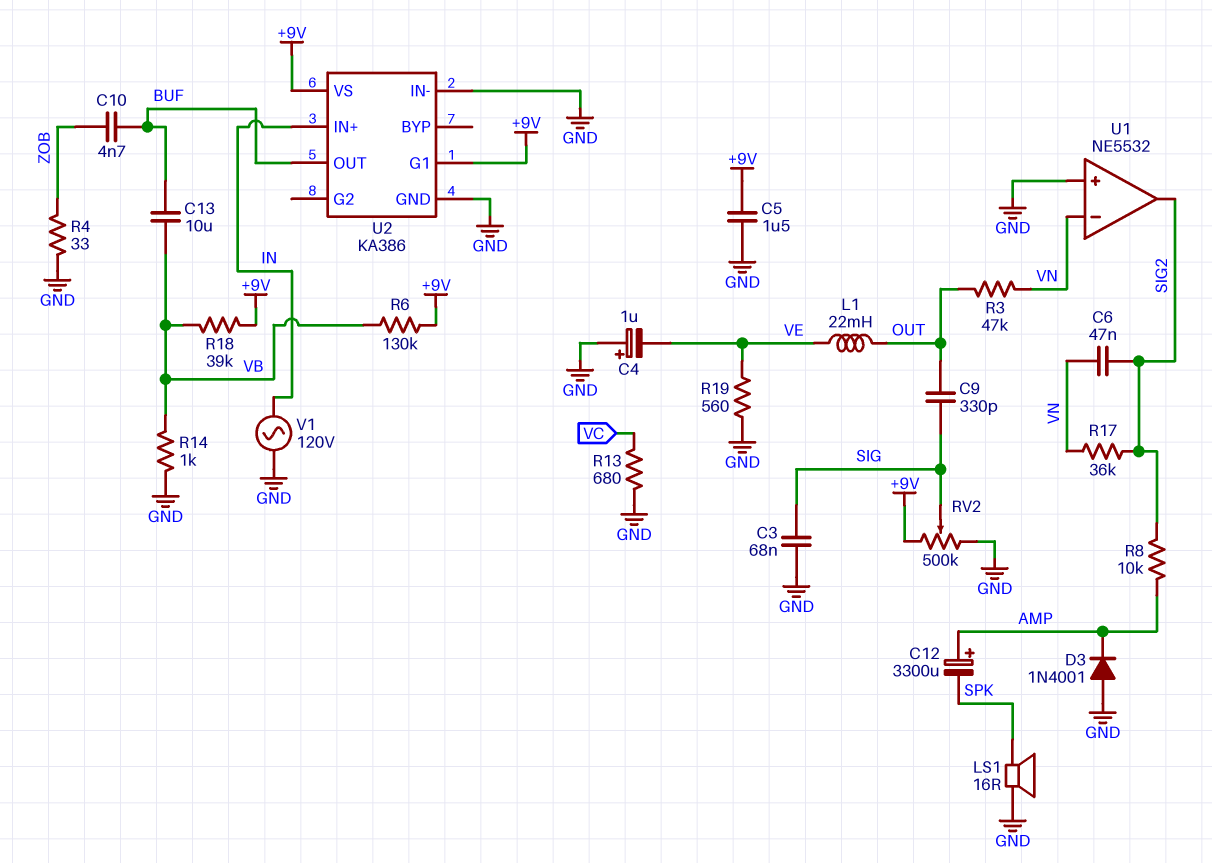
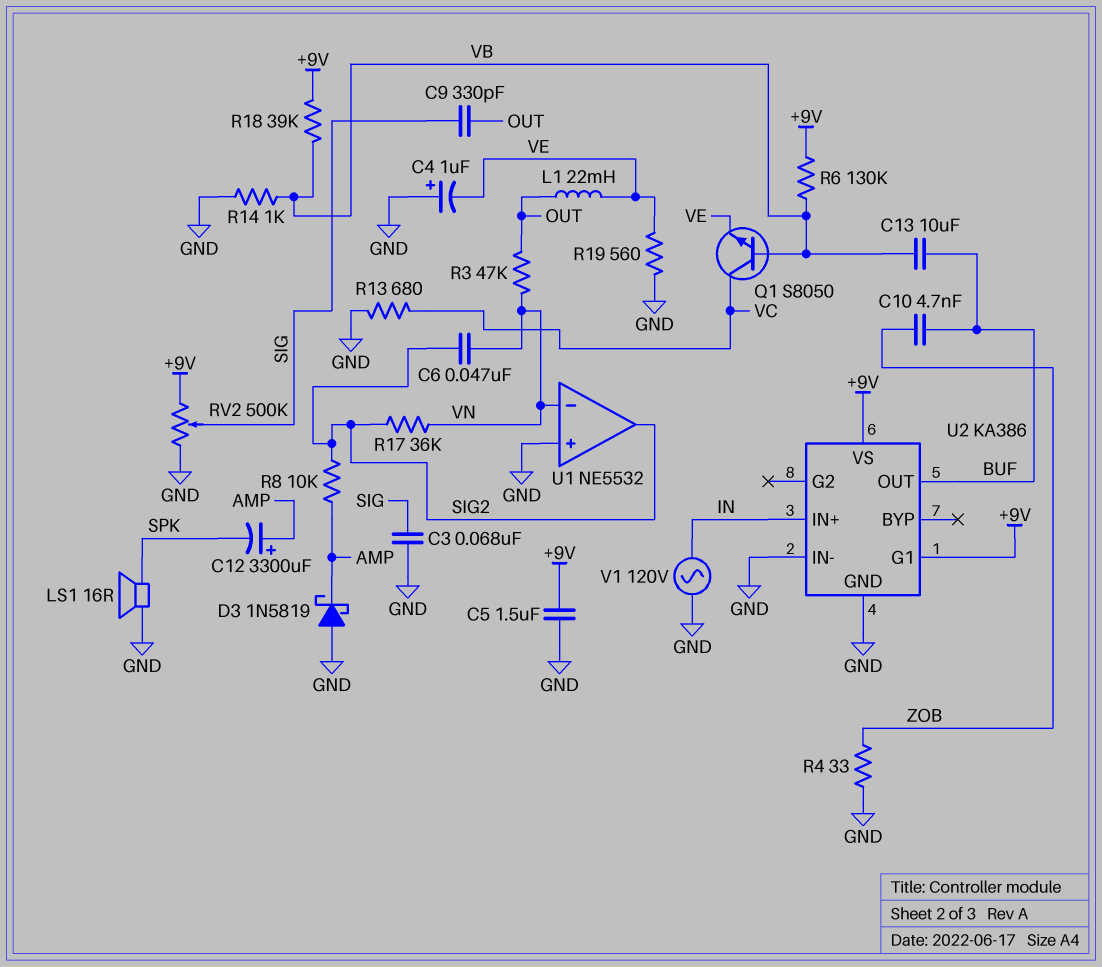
D3: diode 1N4001 (A GND, K AMP) -> schottky 1N5819 (A GND, K AMP)
Q1: none -> NPN S8050 (B VB, C VC, E VE)

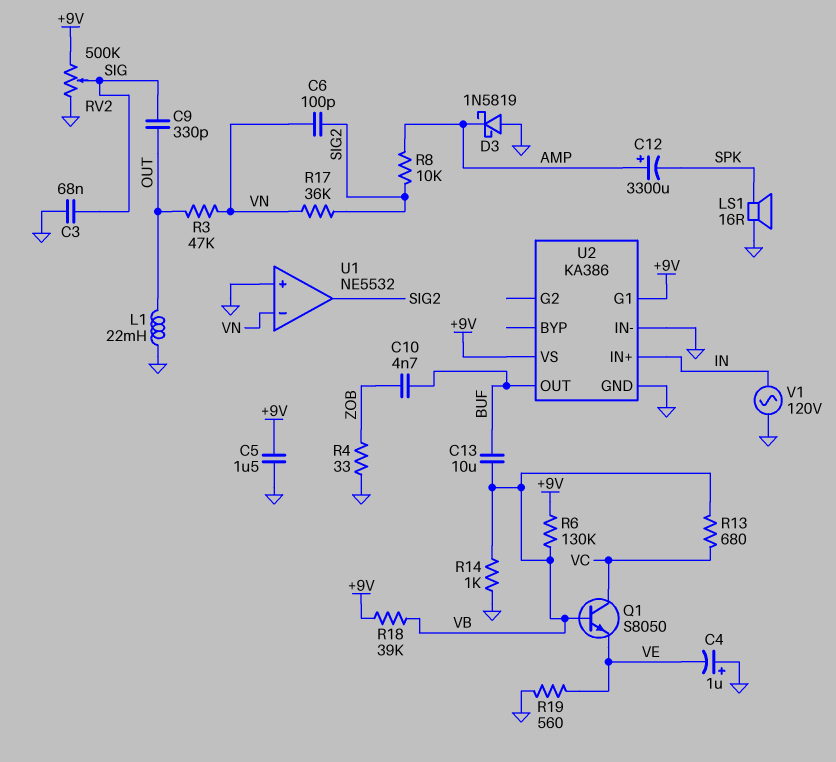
C6: 47nF (SIG2, VN) -> 100pF (SIG2, VN)
L1: 22mH (OUT, VE) -> 22mH (GND, OUT)
R13: 680 (GND, VC) -> 680 (VB, VC)

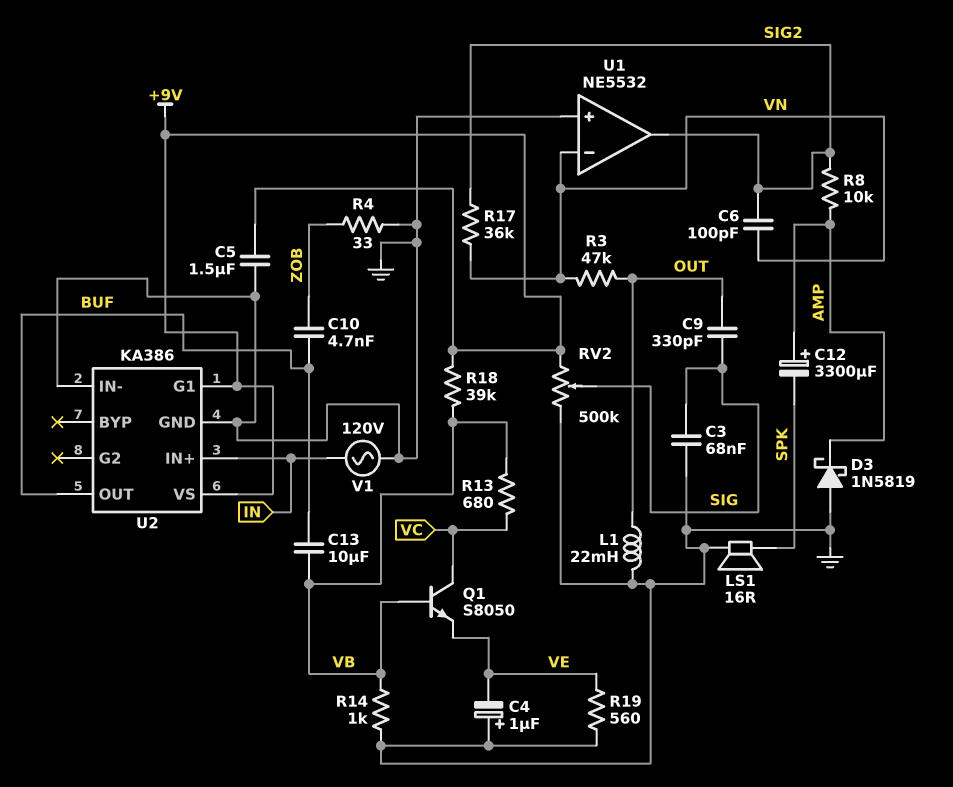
R6: 130k (+9V, VB) -> none

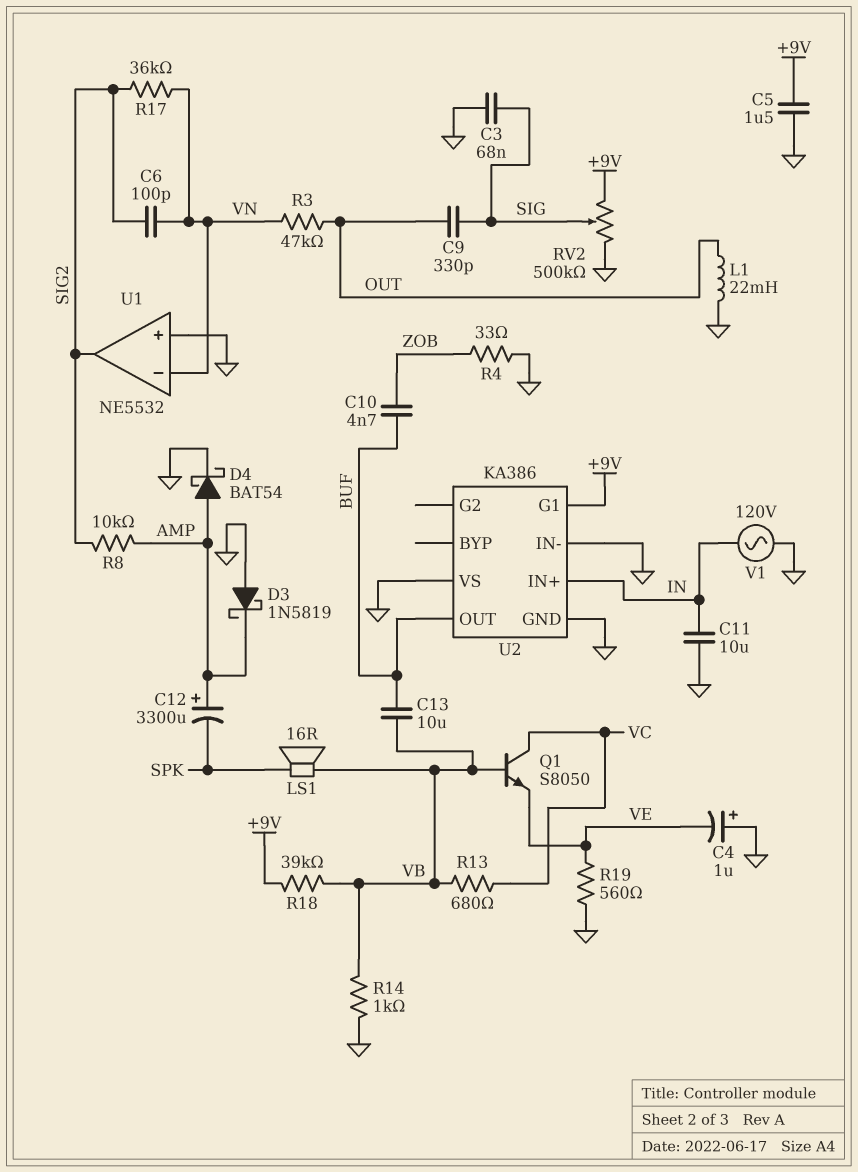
C11: none -> 10uF (GND, IN)
D4: none -> schottky BAT54 (A AMP, K GND)
LS1: speaker 16R (GND, SPK) -> speaker 16R (SPK, VB)
U2 pin VS: +9V -> GND

